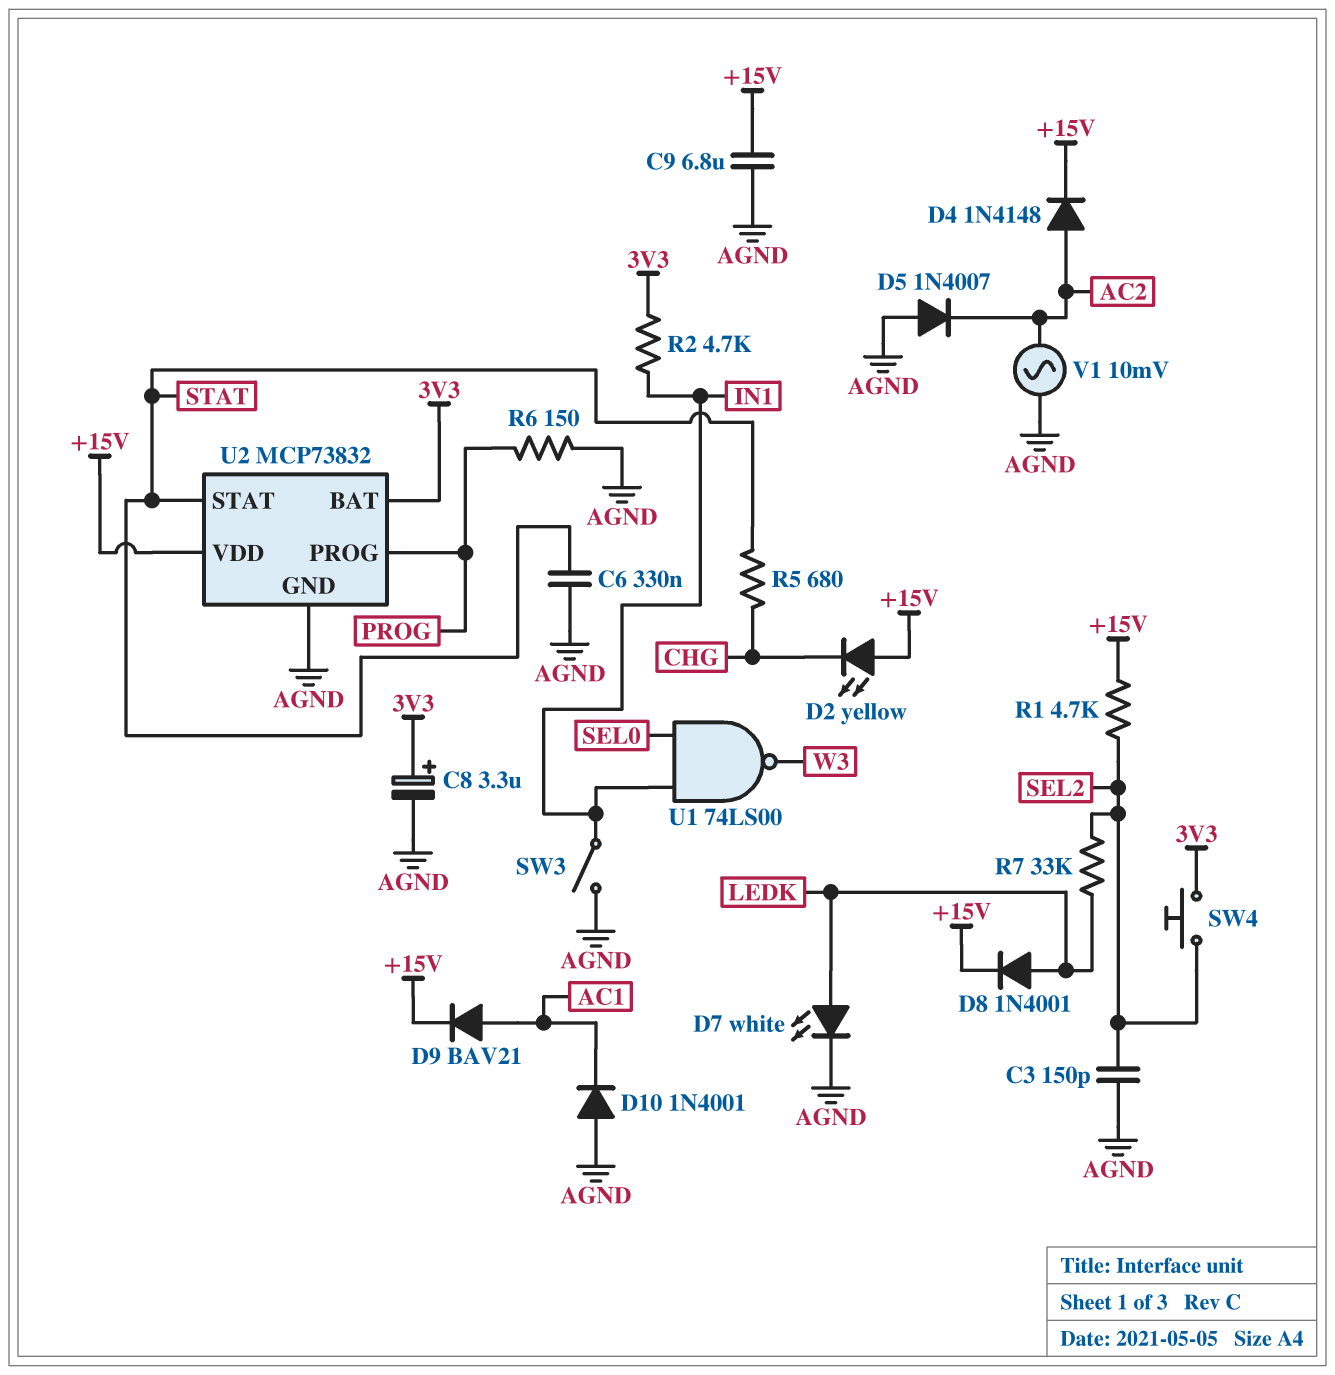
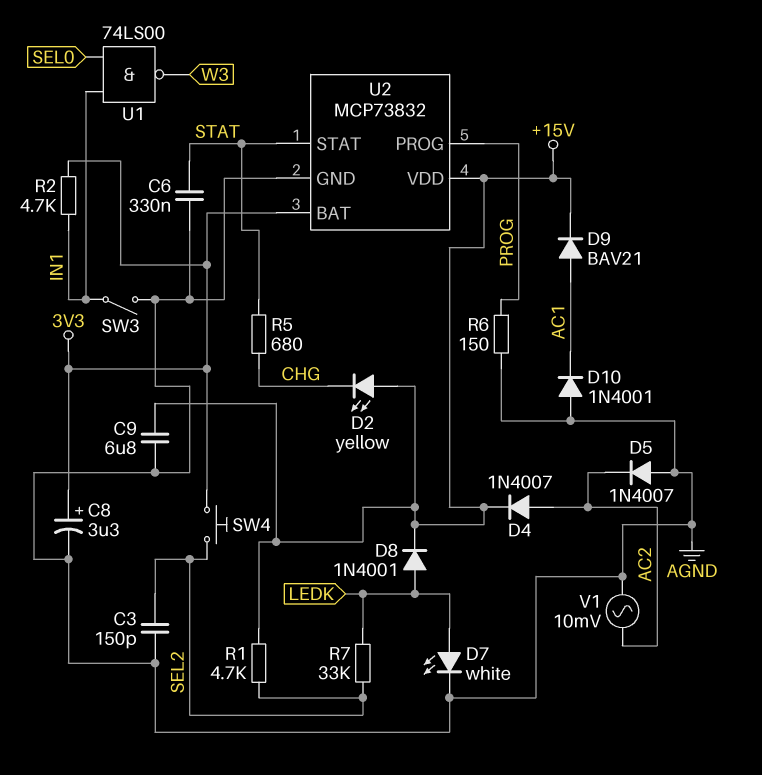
D4: diode 1N4148 (A AC2, K +15V) -> diode 1N4007 (A AC2, K +15V)

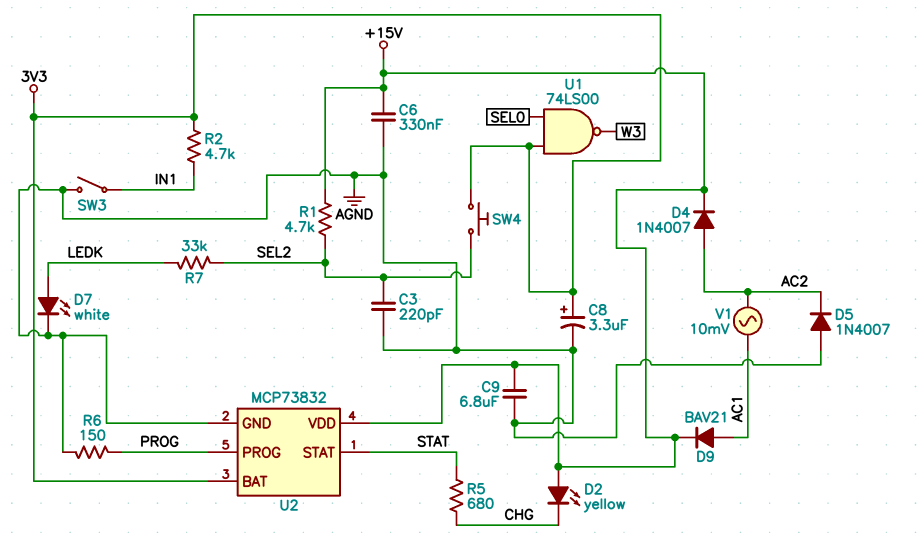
C3: 150pF (AGND, SEL2) -> 220pF (AGND, SEL2)
C6: 330nF (AGND, STAT) -> 330nF (+15V, AGND)
D8: diode 1N4001 (A LEDK, K +15V) -> none
D10: diode 1N4001 (A AGND, K AC1) -> none
U1: NAND 74LS00 (in IN1, in SEL0, out W3) -> NAND 74LS00 (in 3V3, in SEL0, out W3)
V1: AC 10mV (AC2, AGND) -> AC 10mV (AC1, AC2)

